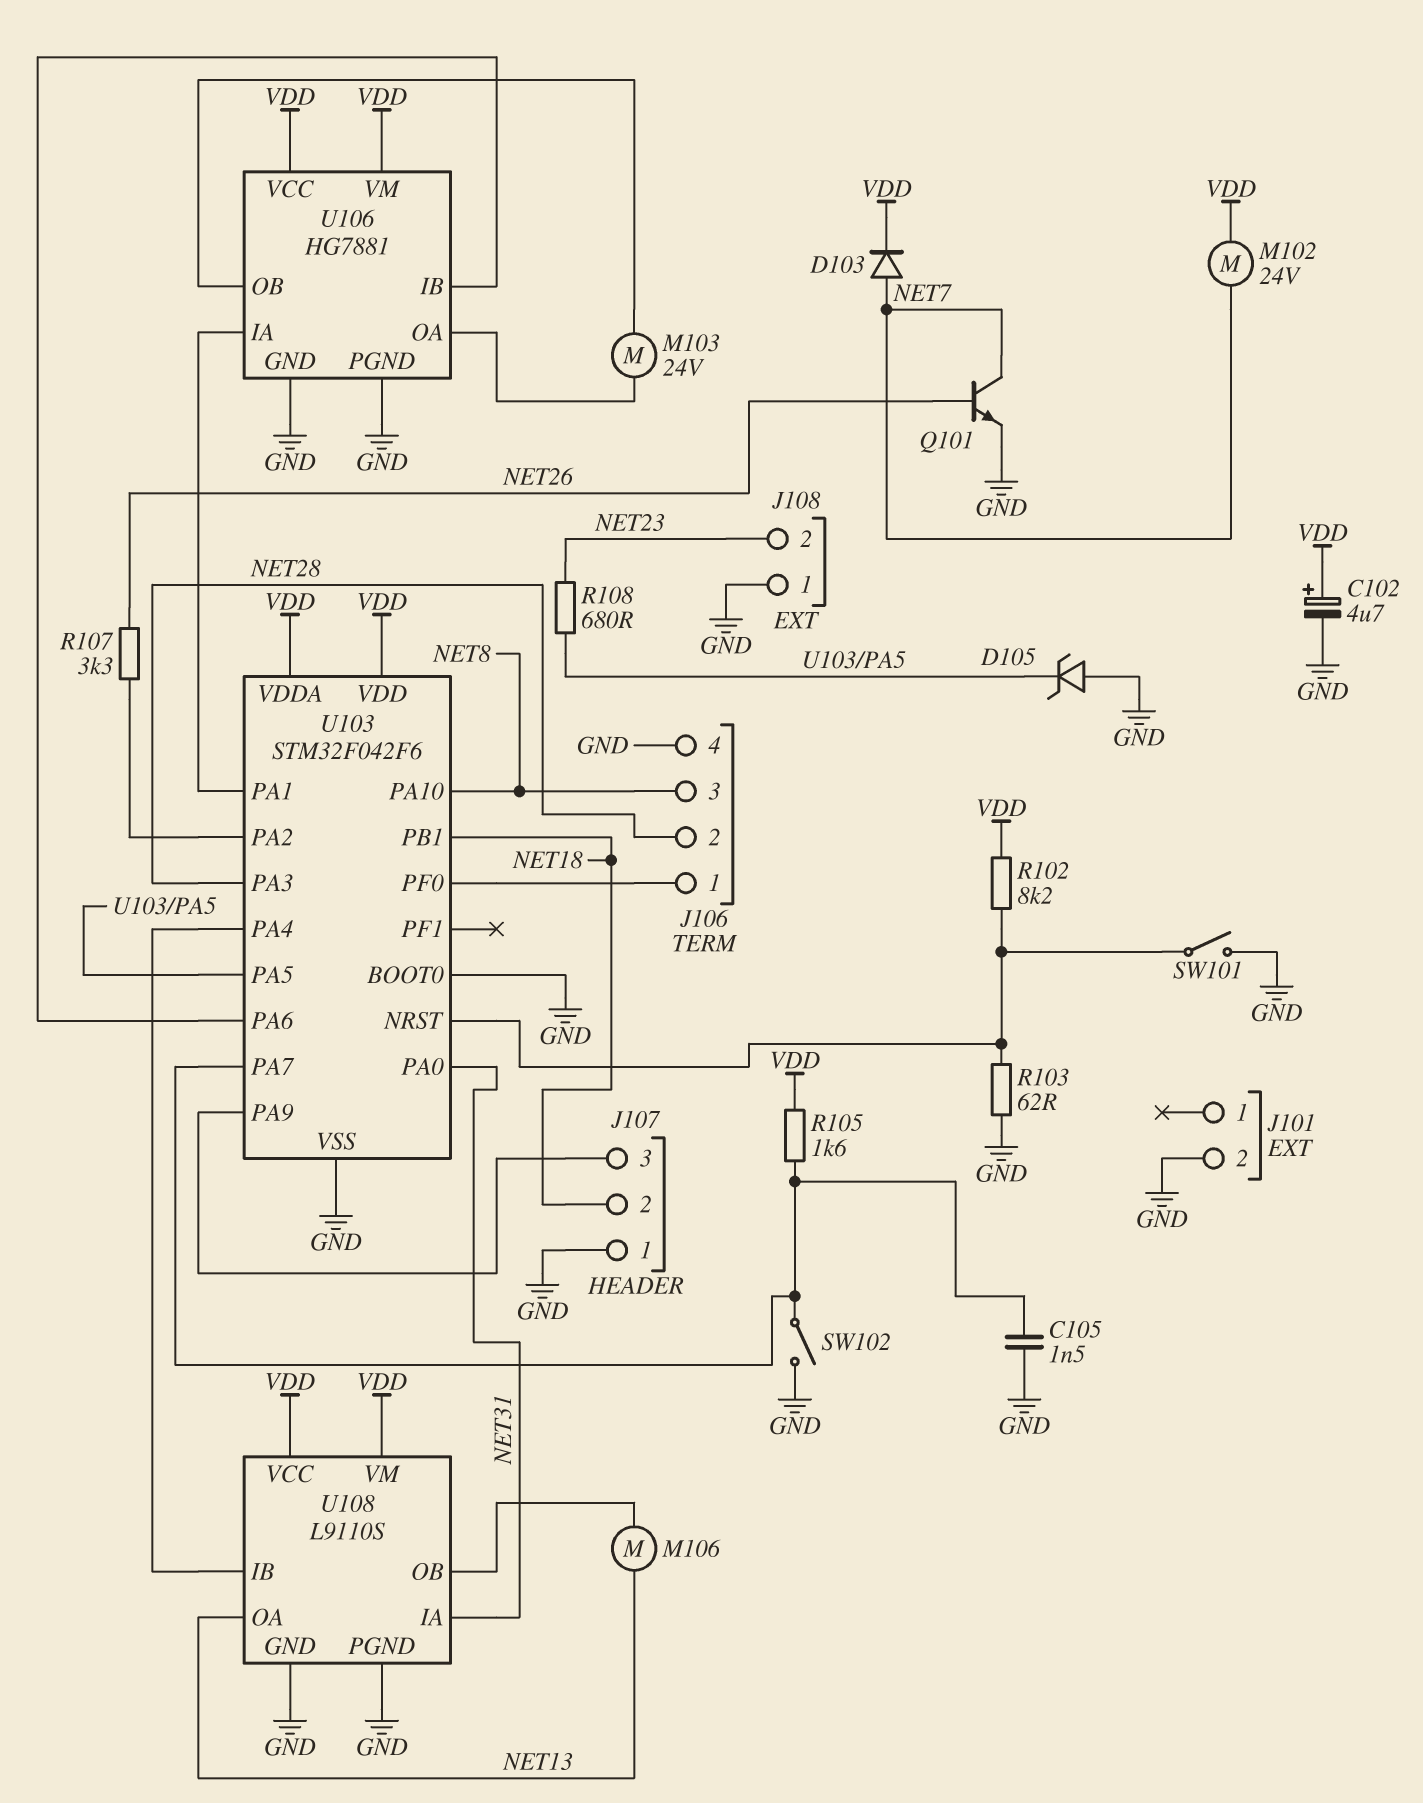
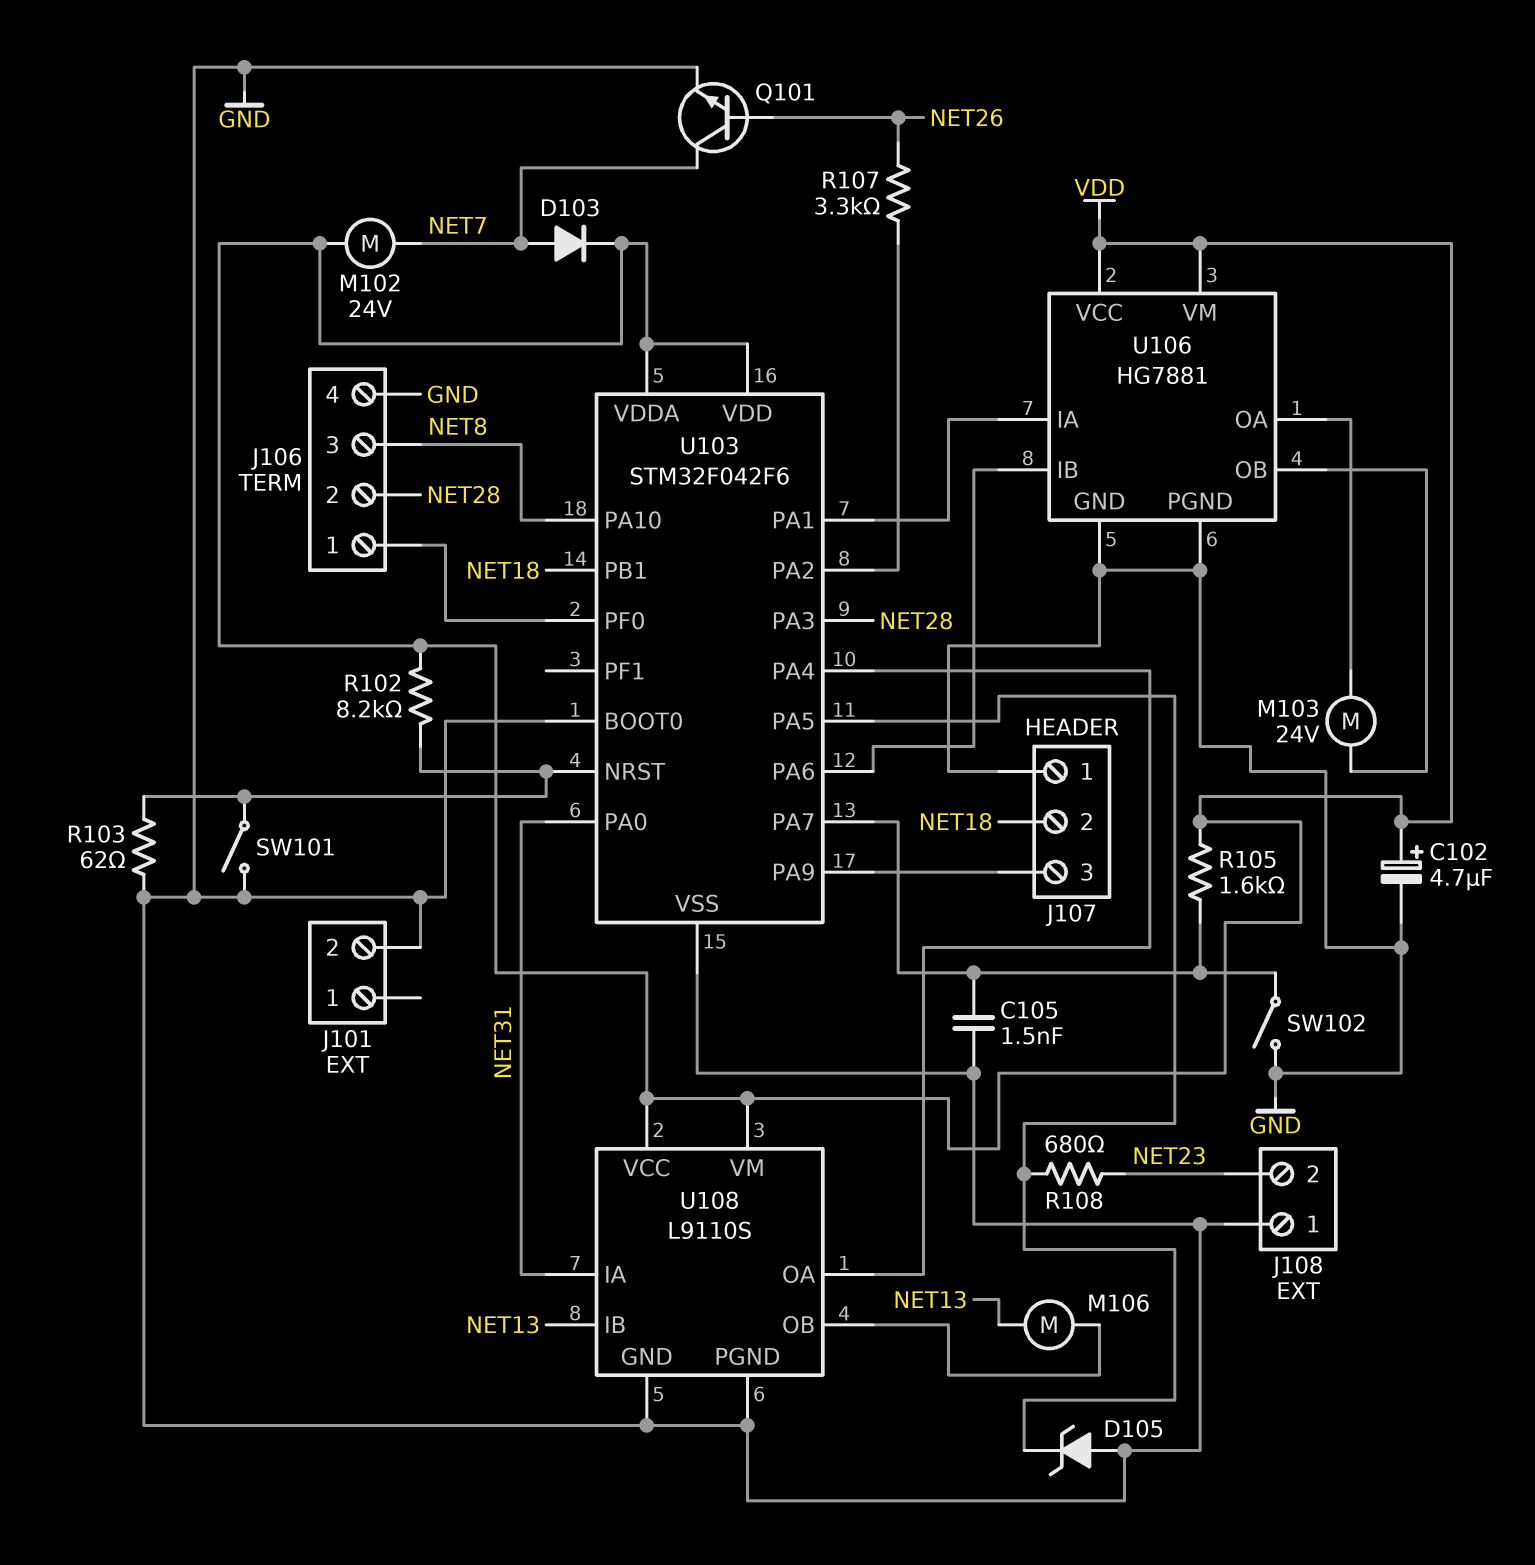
U108 pin IB: U103/PA4 -> NET13
U108 pin OA: NET13 -> U103/PA4

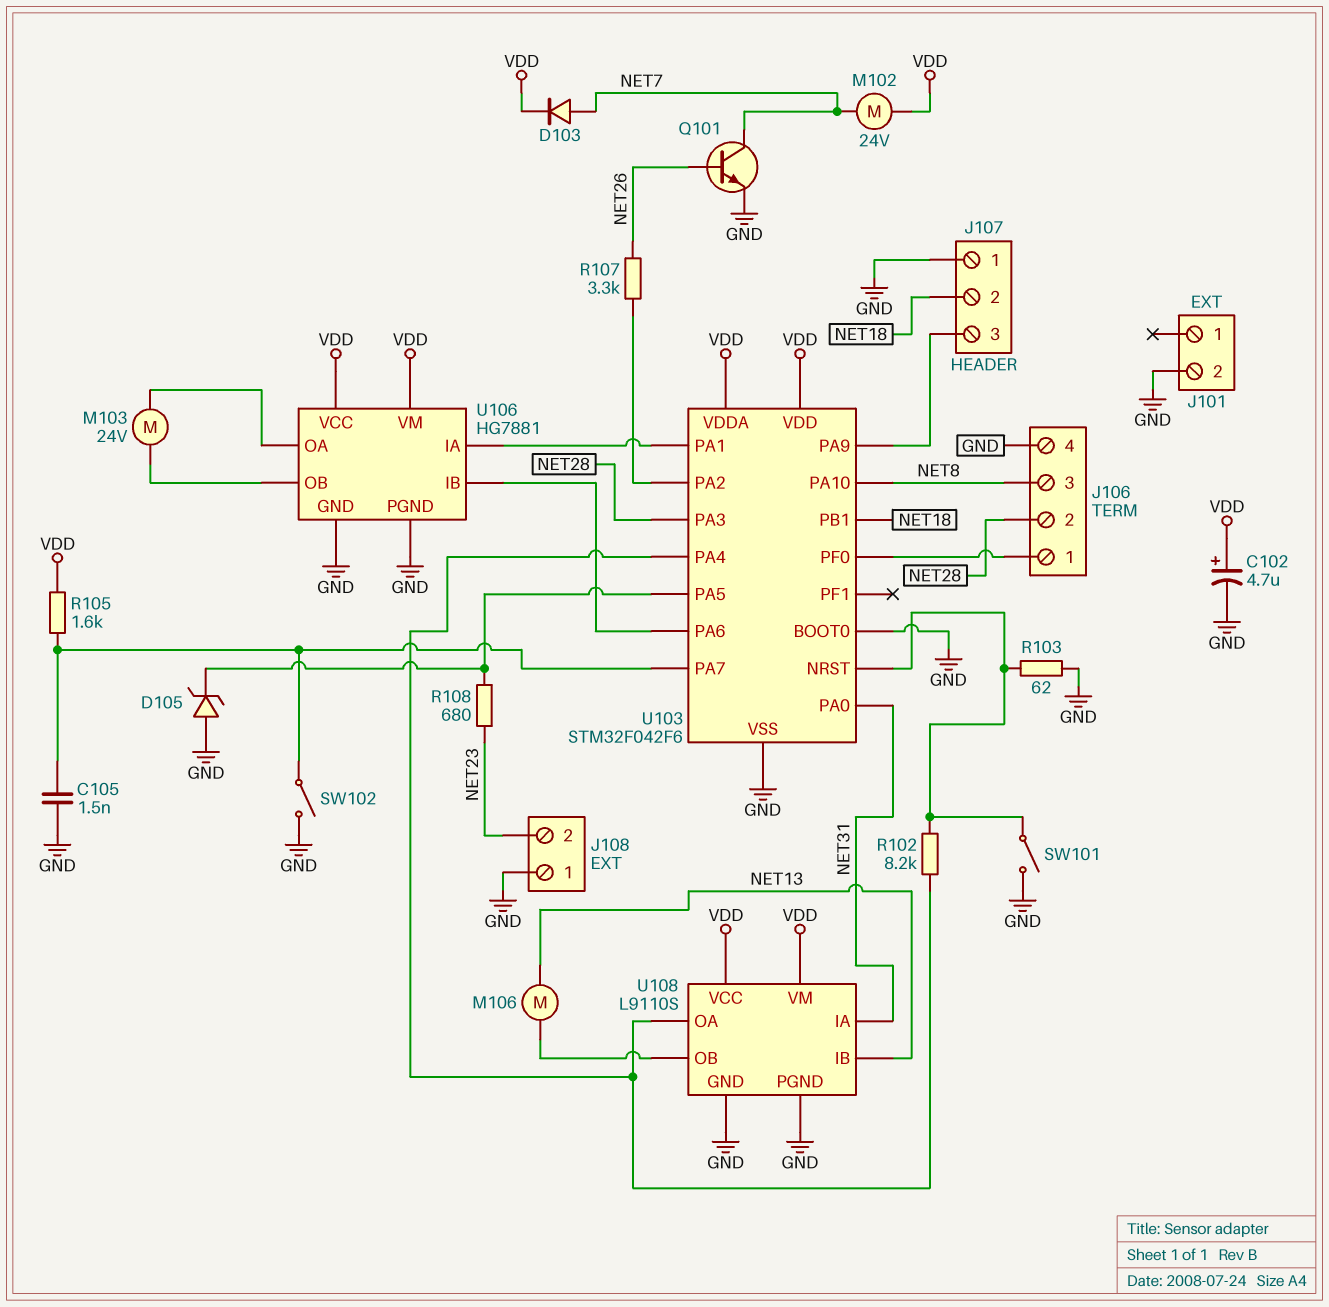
R102: 8.2k (U103/NRST, VDD) -> 8.2k (U103/NRST, U103/PA4)

